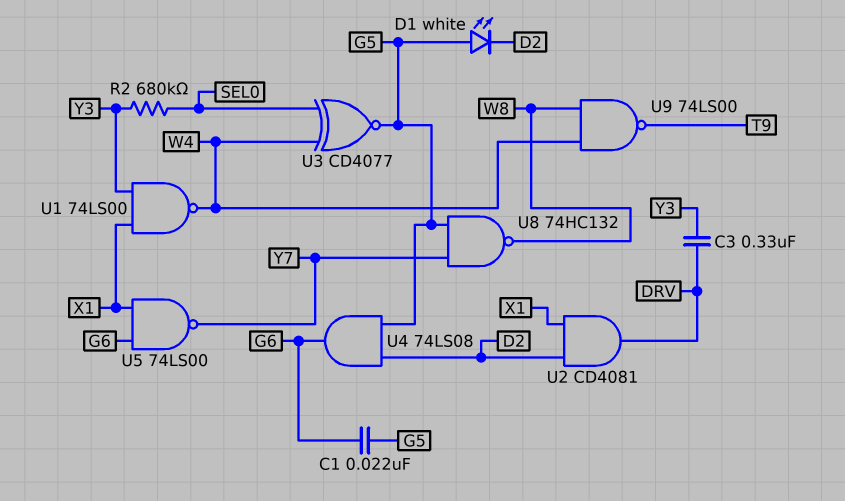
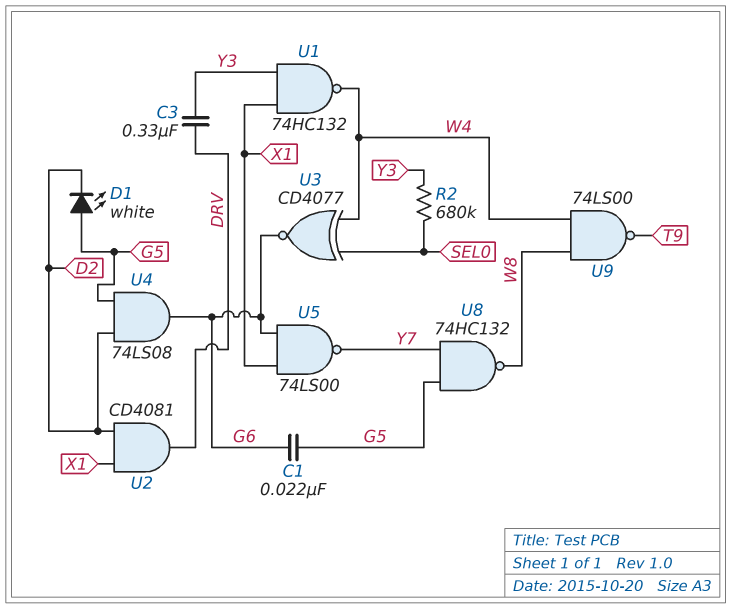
U1: NAND 74LS00 (in X1, in Y3, out W4) -> NAND 74HC132 (in X1, in Y3, out W4)
U3: XNOR CD4077 (in SEL0, in W4, out G5) -> XNOR CD4077 (in SEL0, in W4, out G6)

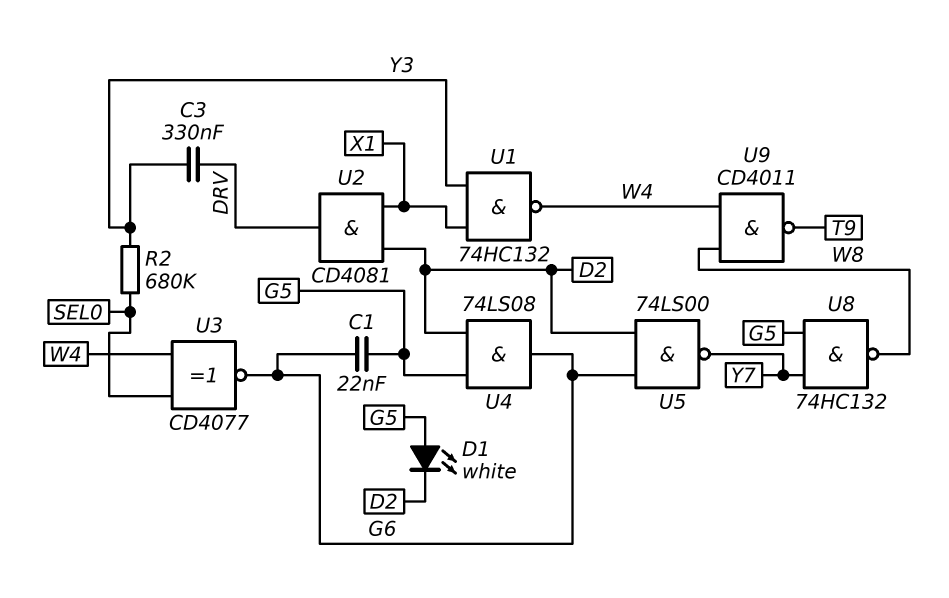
U5: NAND 74LS00 (in G6, in X1, out Y7) -> NAND 74LS00 (in D2, in G6, out Y7)
U9: NAND 74LS00 (in W4, in W8, out T9) -> NAND CD4011 (in W4, in W8, out T9)

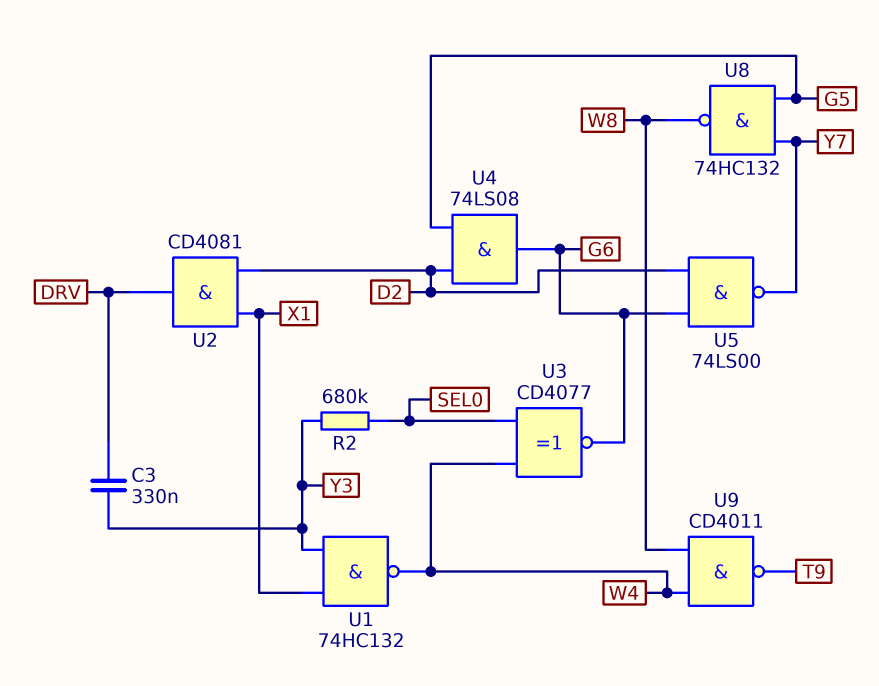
C1: 22nF (G5, G6) -> none
D1: LED white (A G5, K D2) -> none

